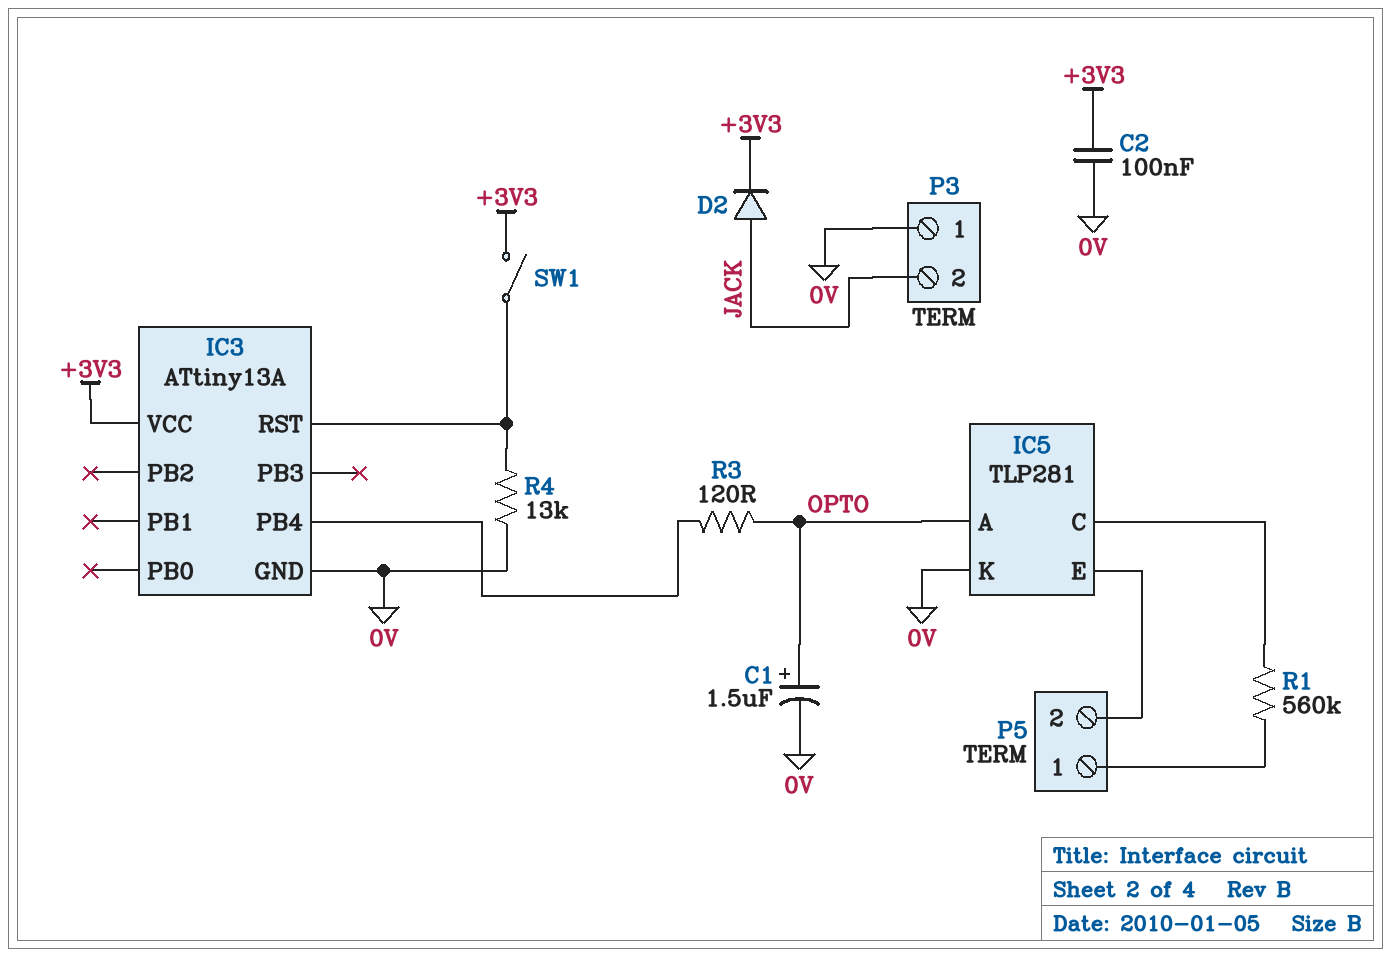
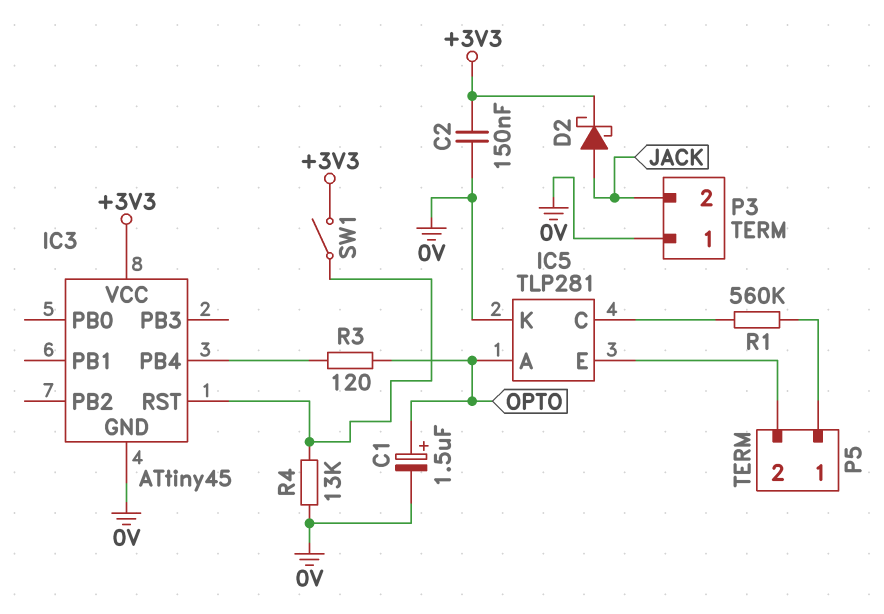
C2: 100nF (+3V3, 0V) -> 150nF (+3V3, 0V)
D2: diode (A JACK, K +3V3) -> schottky (A JACK, K +3V3)
IC3: ATtiny13A -> ATtiny45

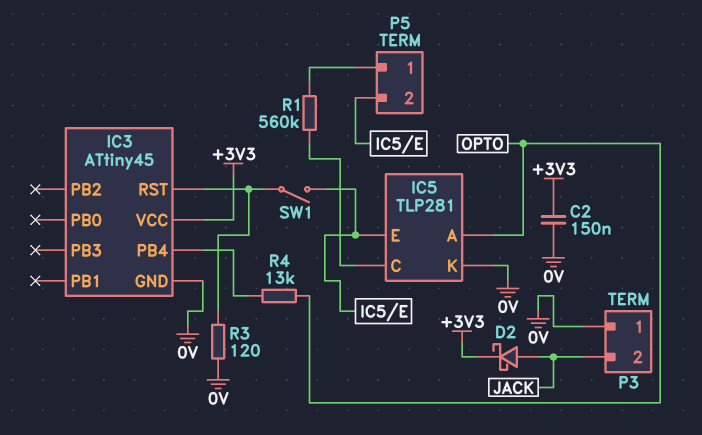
C1: 1.5uF (plus OPTO, minus 0V) -> none
R3: 120 (IC3/PB4, OPTO) -> 120 (0V, IC3/RST)
R4: 13k (0V, IC3/RST) -> 13k (IC3/PB4, OPTO)
SW1: switch (+3V3, IC3/RST) -> switch (IC3/RST, IC5/E)

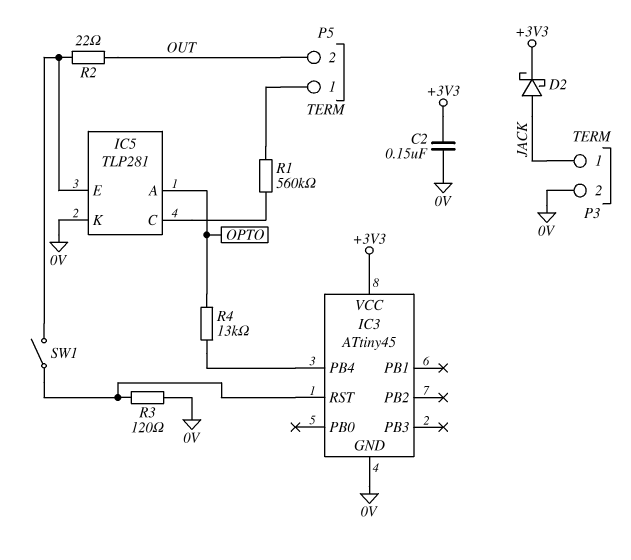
P3 pin 1: 0V -> JACK
P3 pin 2: JACK -> 0V
P5 pin 2: IC5/E -> OUT
R2: none -> 22 (IC5/E, OUT)

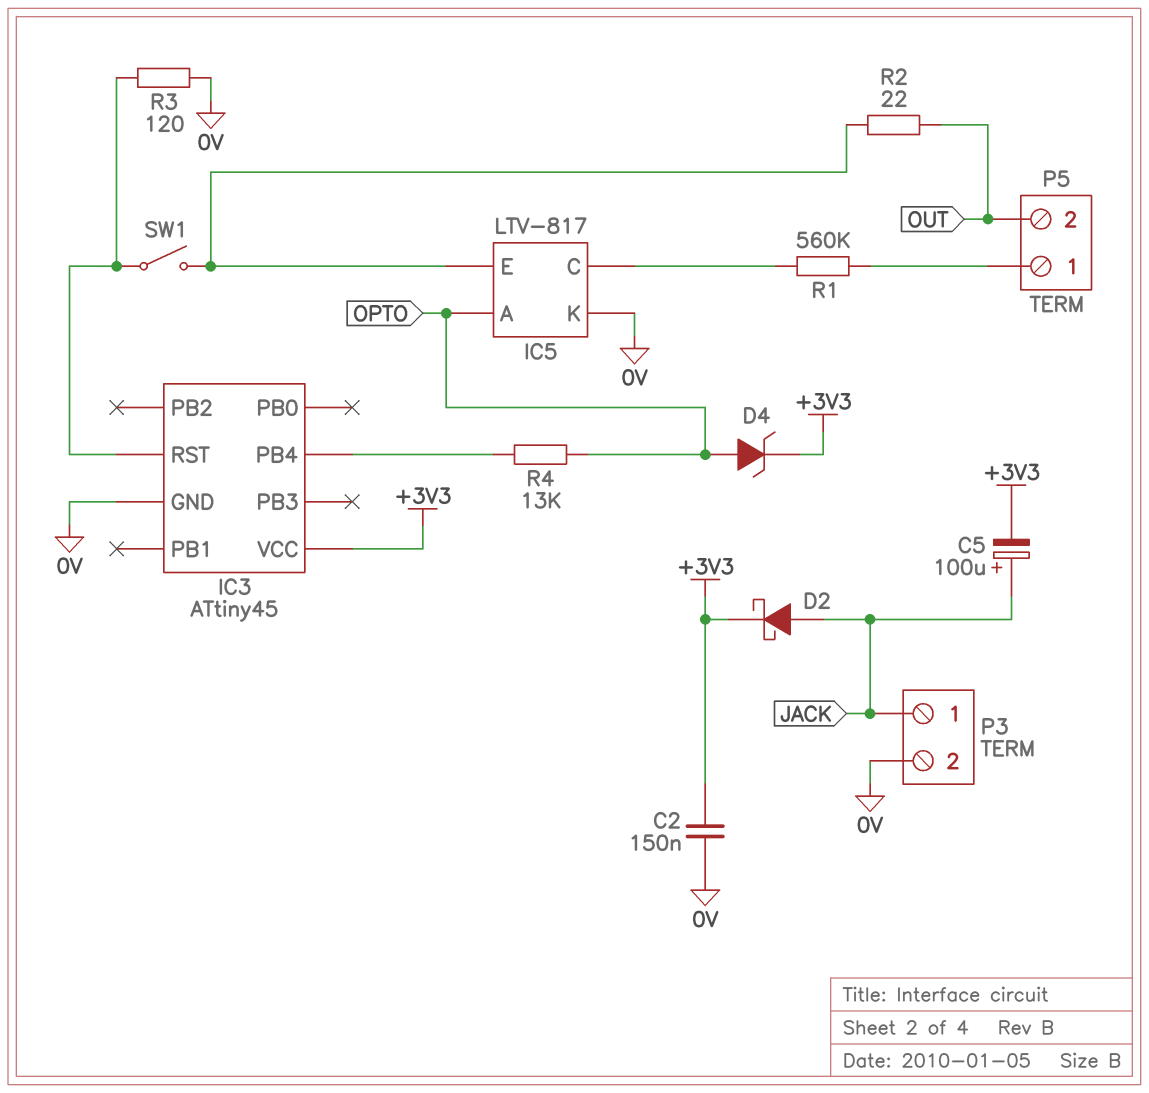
C5: none -> 100uF (plus JACK, minus +3V3)
D4: none -> zener (A OPTO, K +3V3)
IC5: TLP281 -> LTV-817

